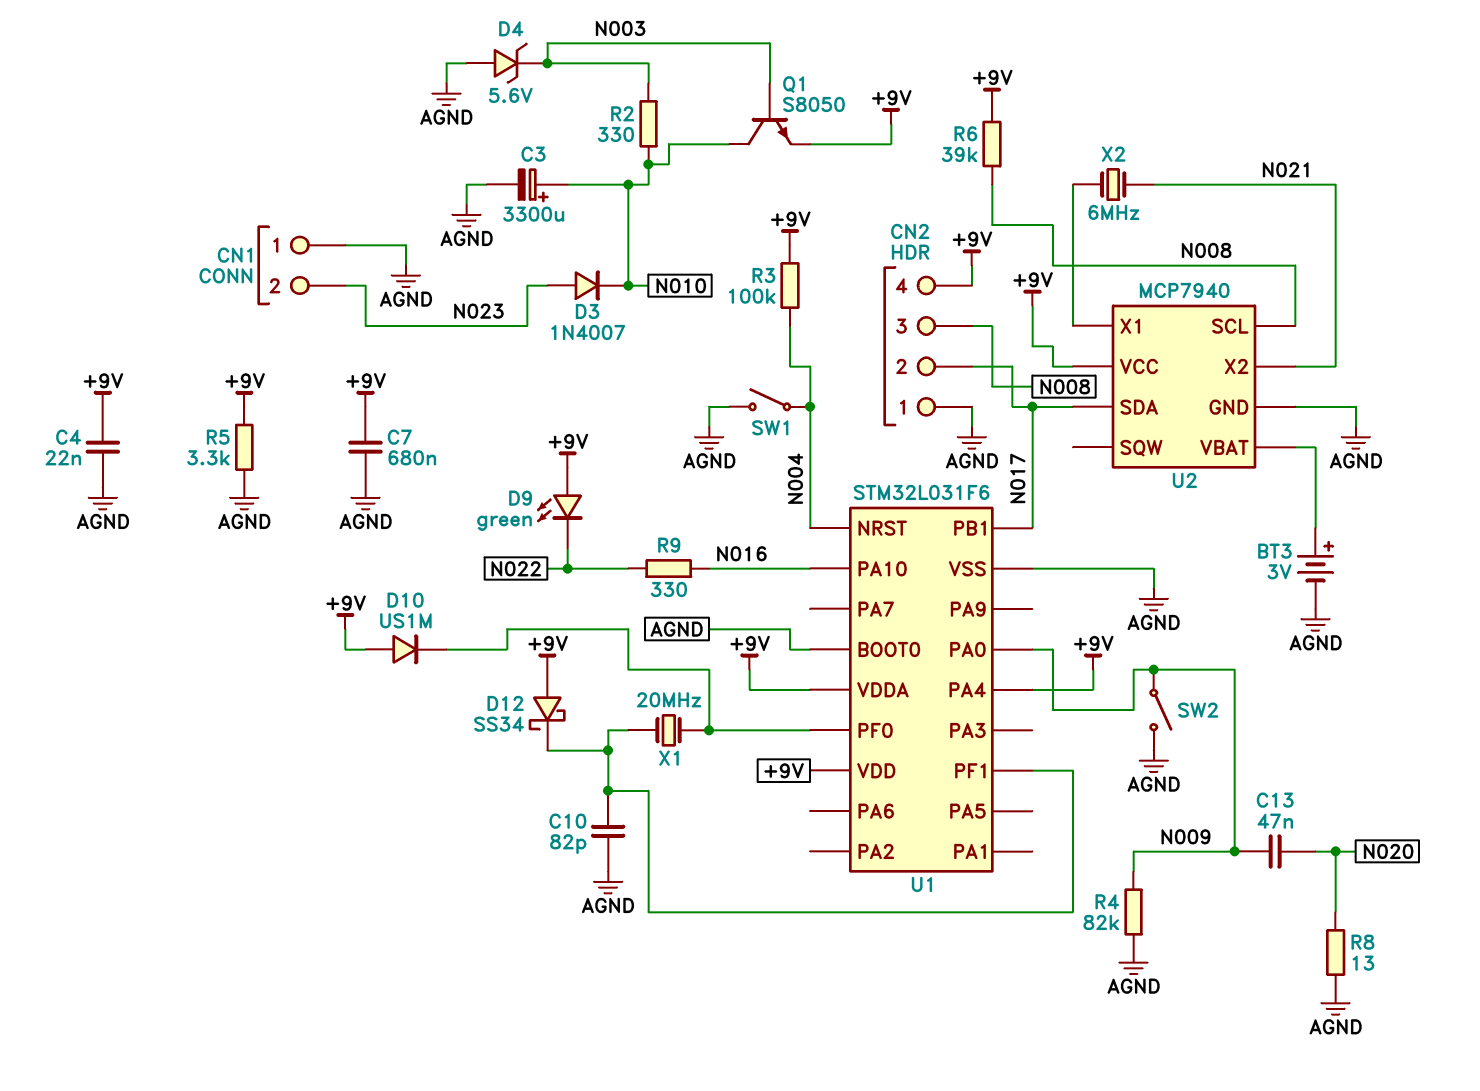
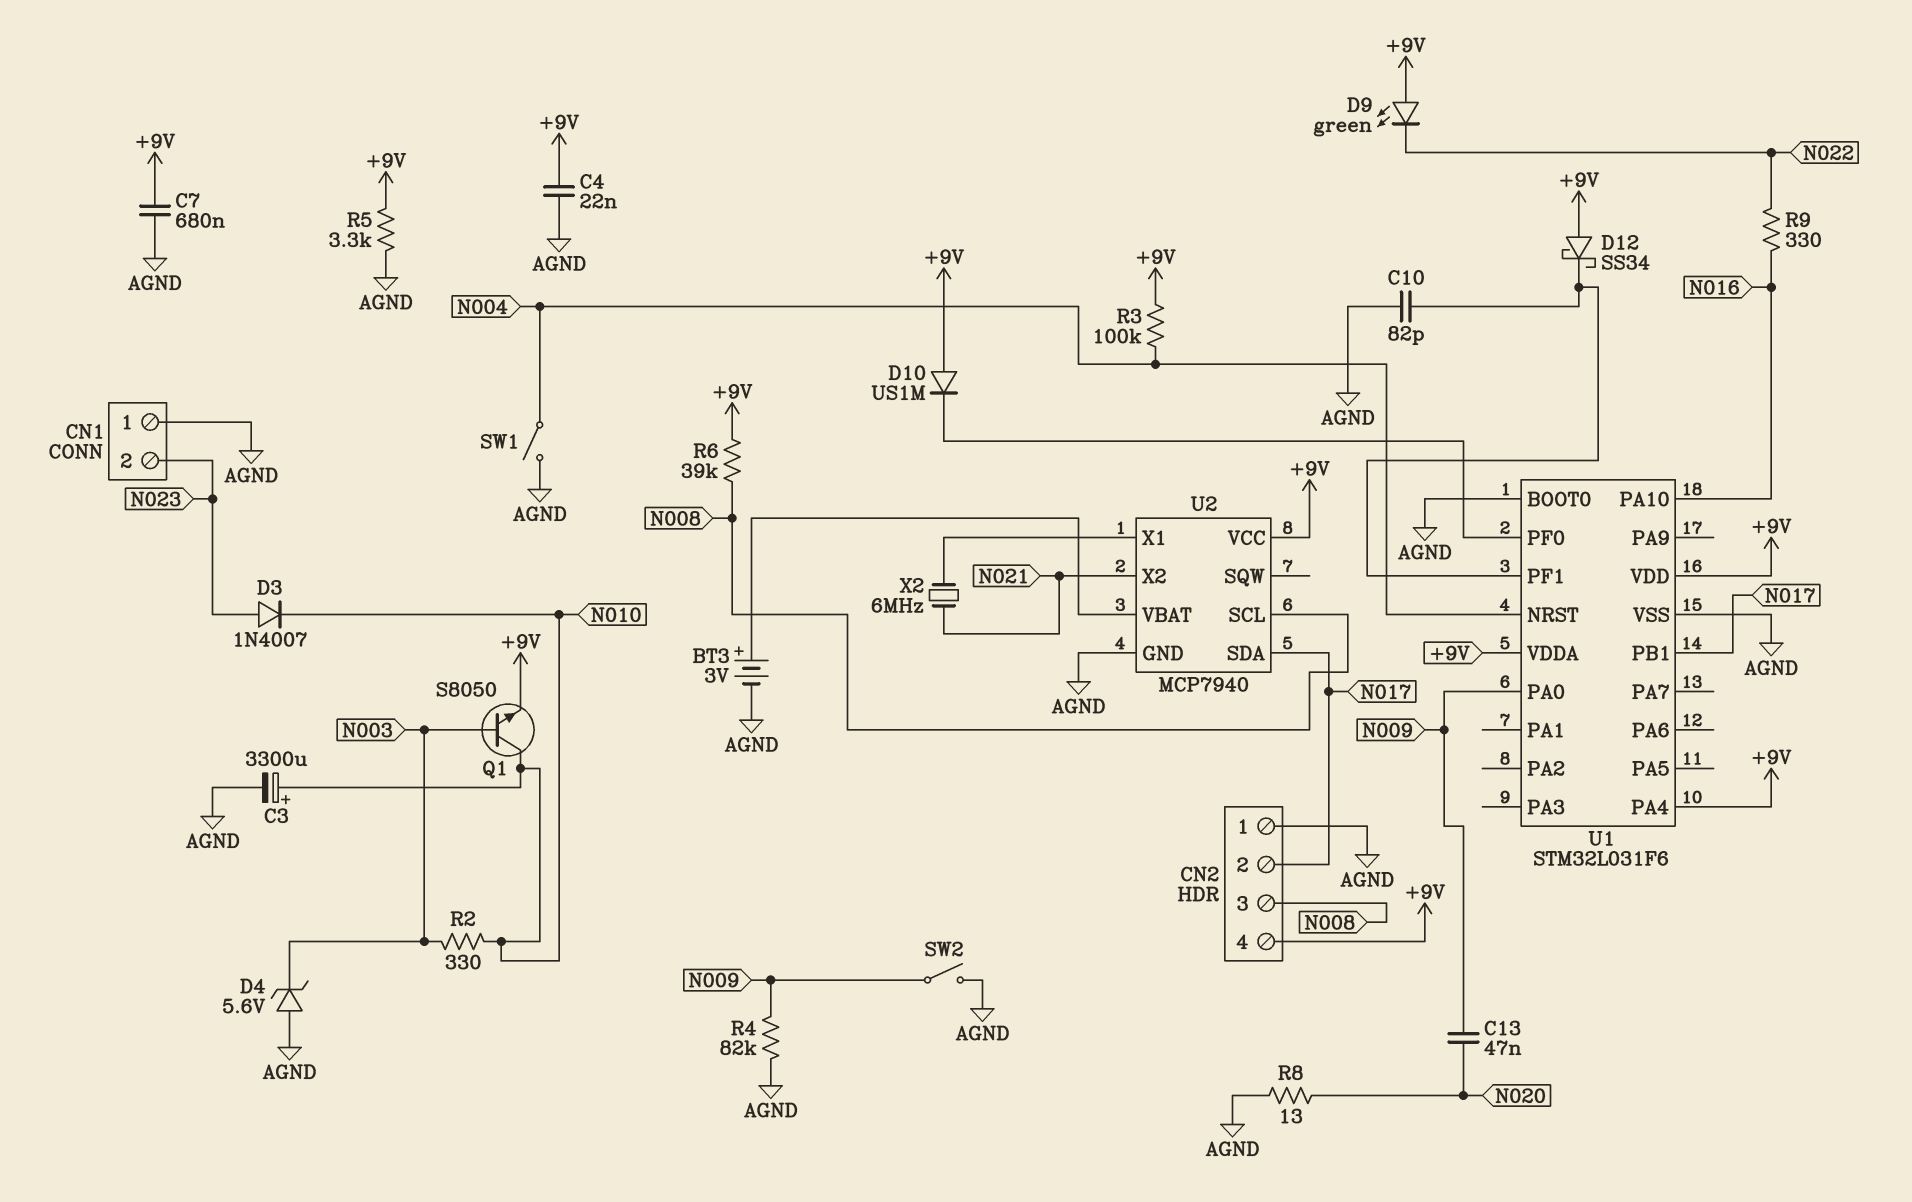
X1: 20MHz (U1/PF0, U1/PF1) -> none

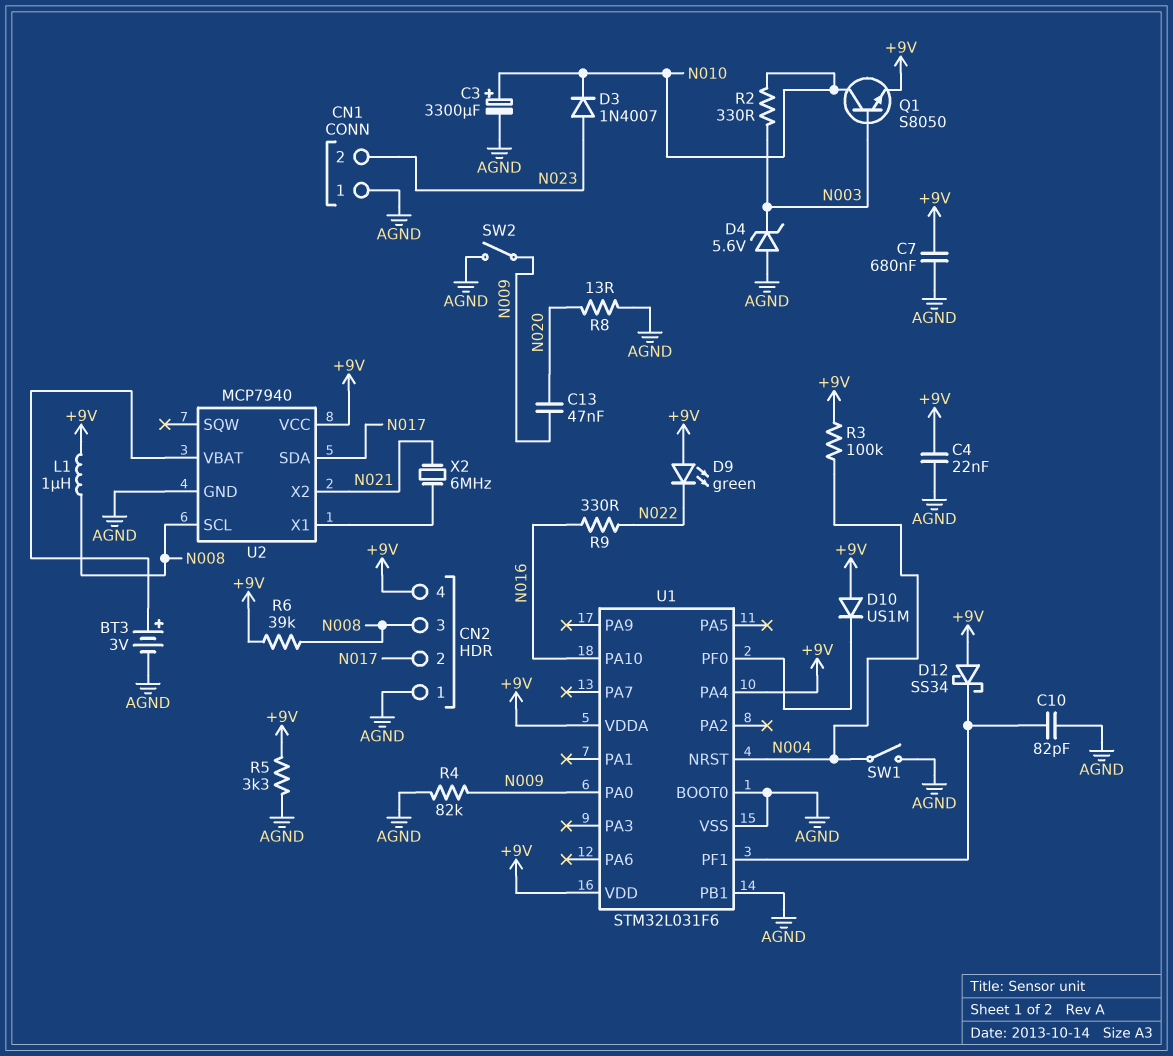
L1: none -> 1uH (+9V, N008)
U1 pin PB1: N017 -> AGND

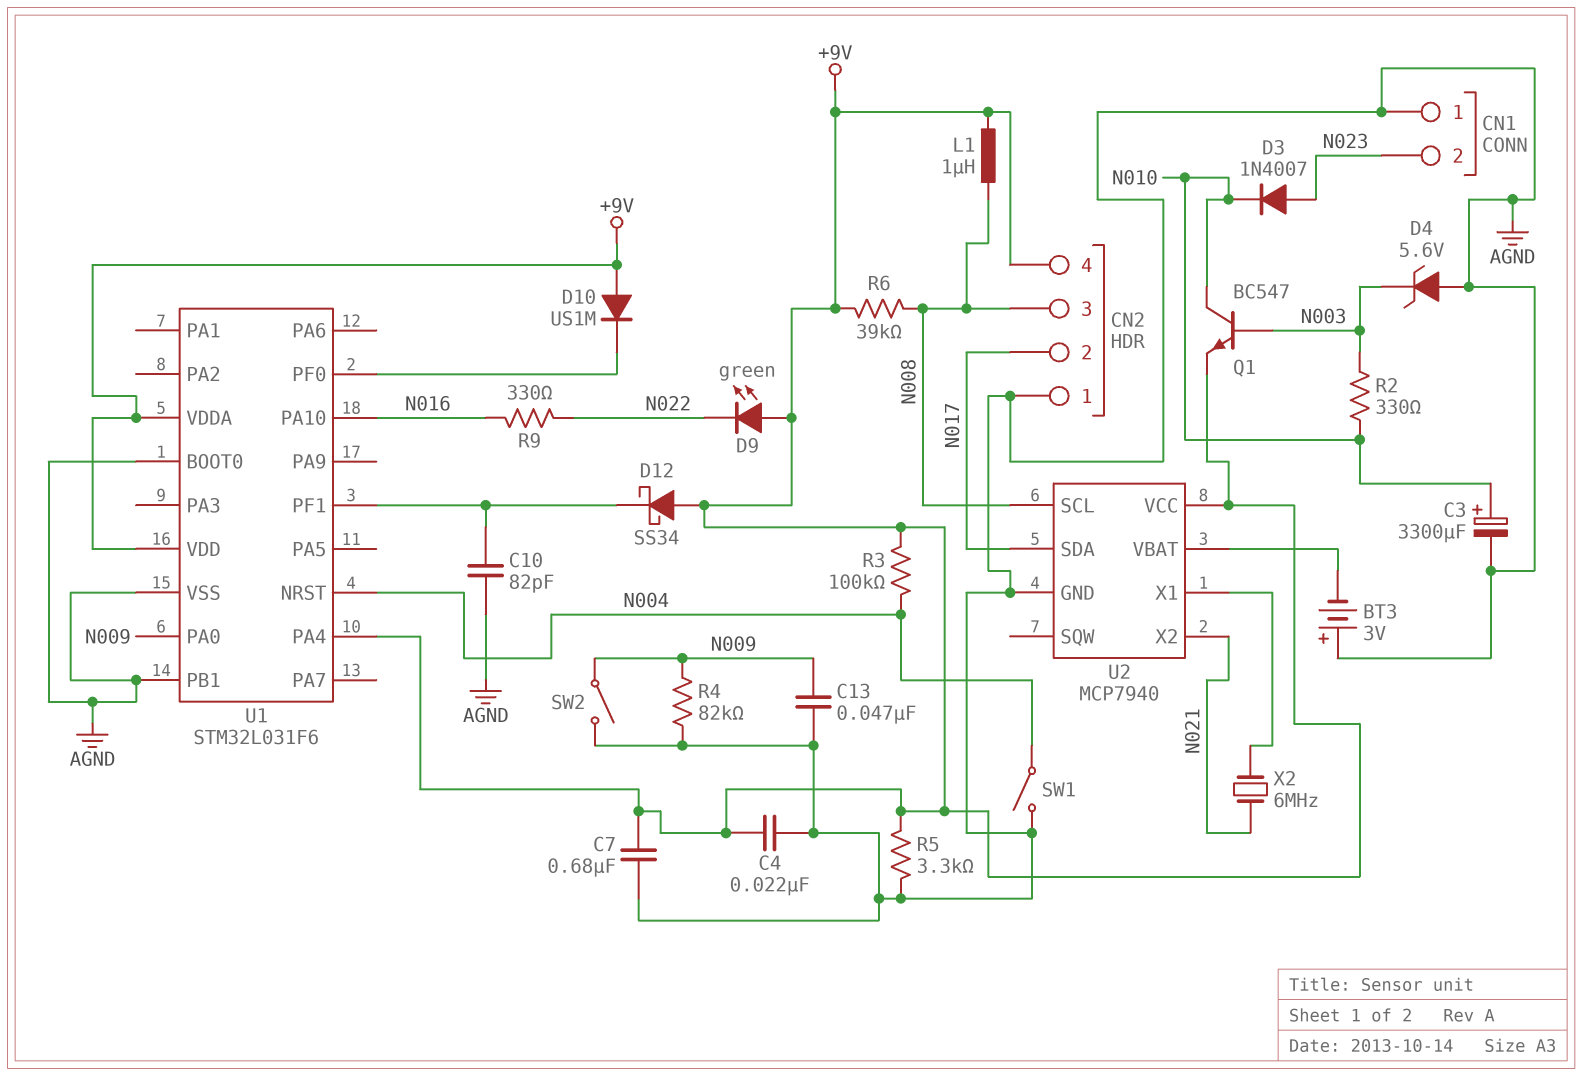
BT3: 3V (plus U2/VBAT, minus AGND) -> 3V (plus AGND, minus U2/VBAT)
C13: 47nF (N009, N020) -> 47nF (AGND, N009)
Q1: NPN S8050 (B N003, C N010, E +9V) -> NPN BC547 (B N003, C N010, E +9V)
R8: 13 (AGND, N020) -> none

